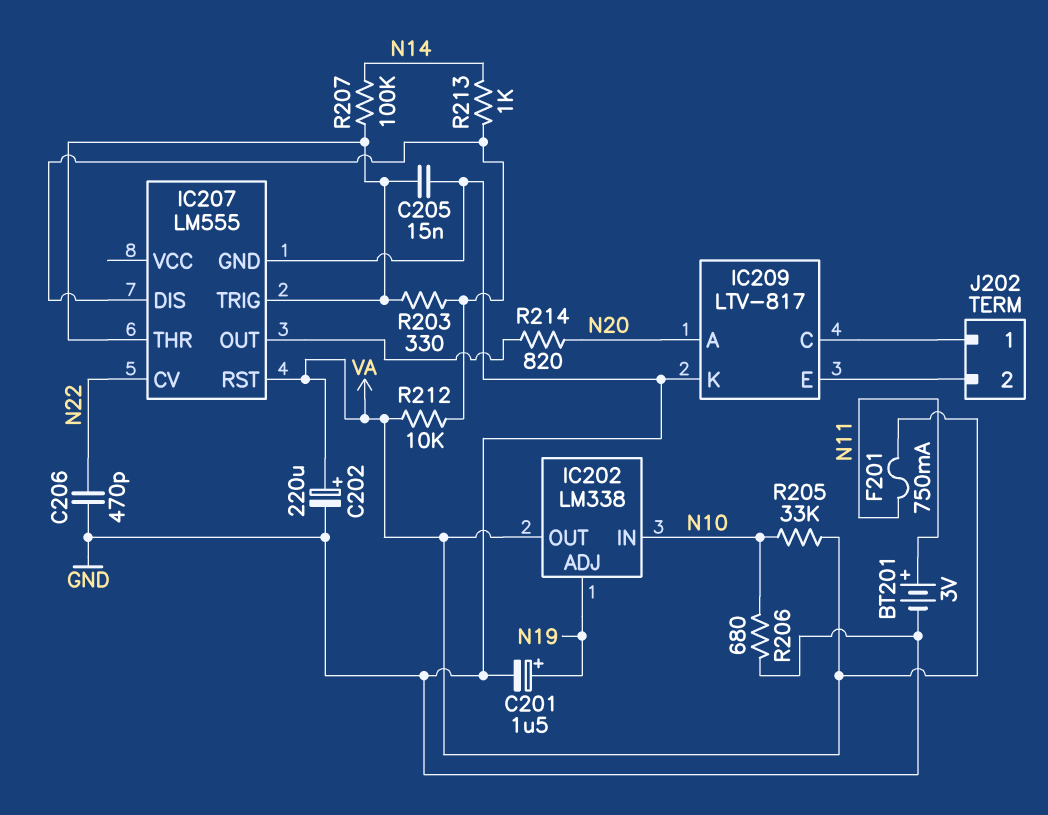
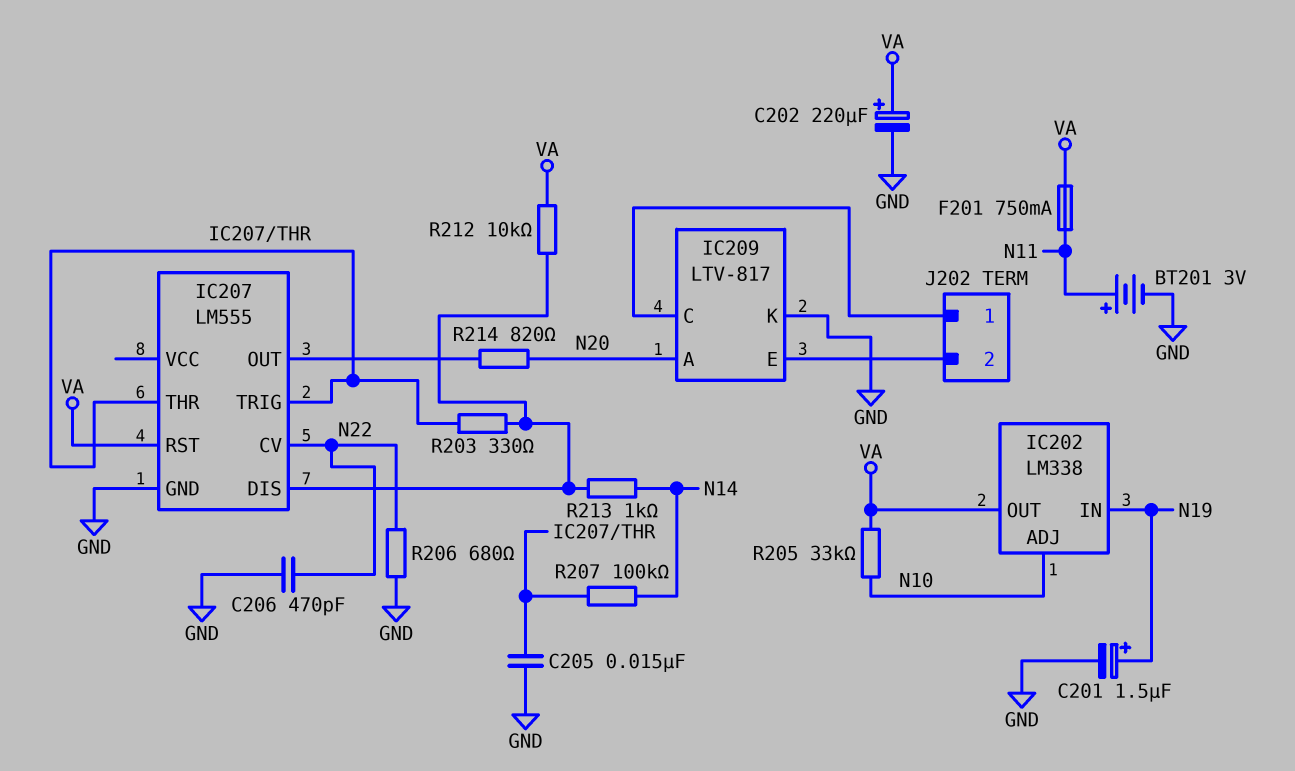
IC202 pin ADJ: N19 -> N10
IC202 pin IN: N10 -> N19
R206: 680 (GND, N10) -> 680 (GND, N22)

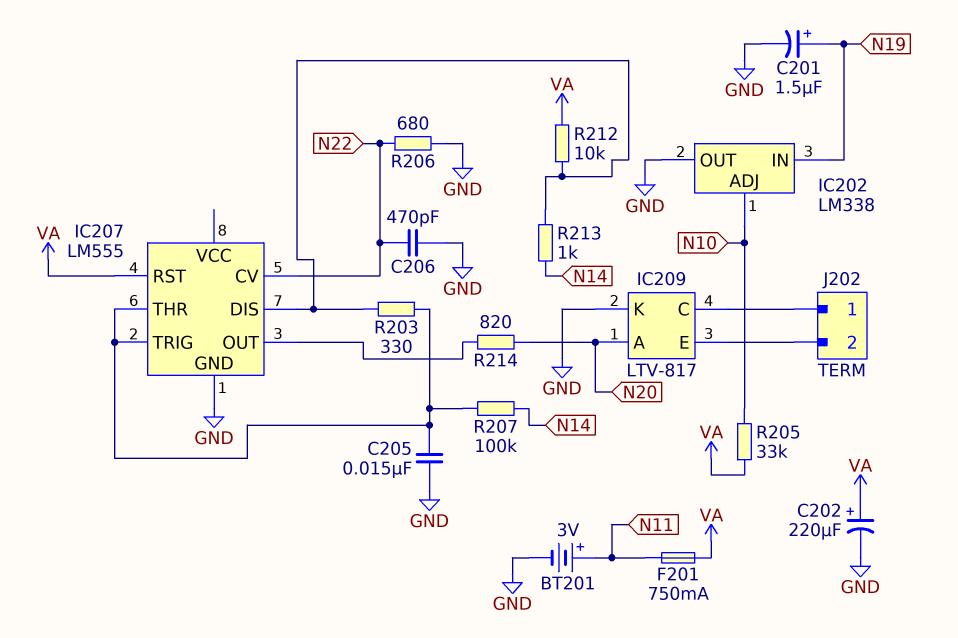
IC202 pin OUT: VA -> GND

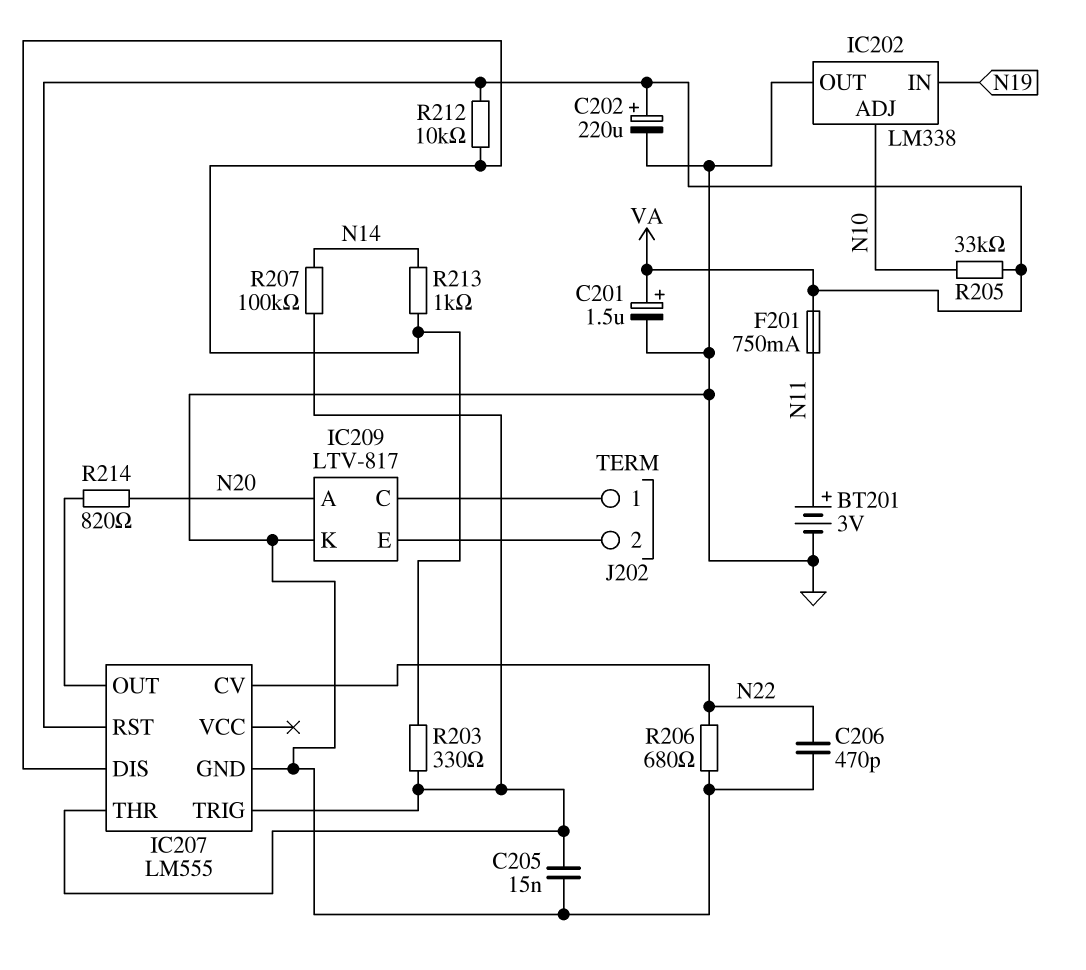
C201: 1.5uF (plus N19, minus GND) -> 1.5uF (plus VA, minus GND)

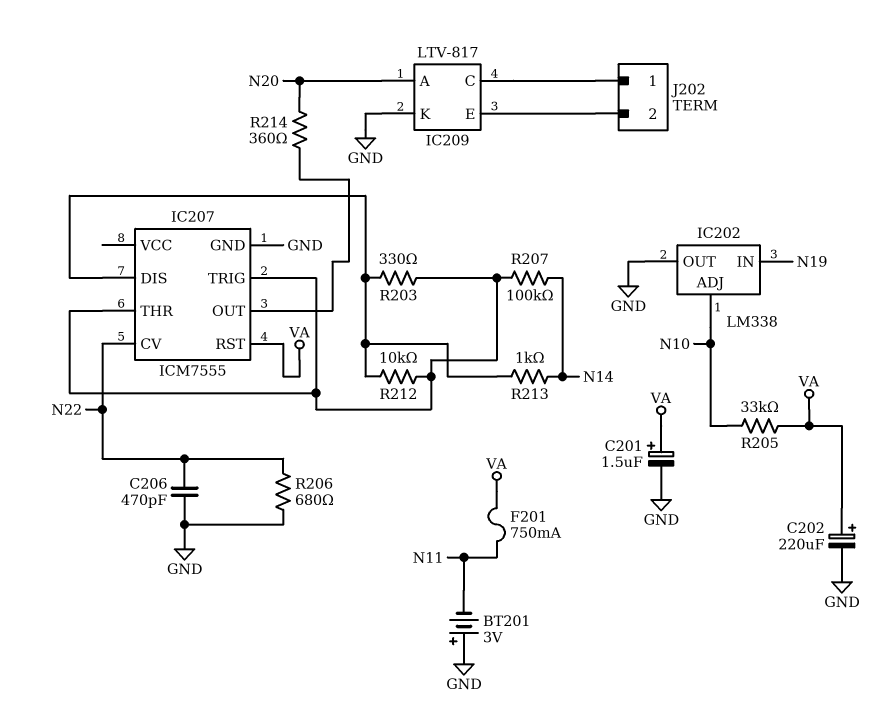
BT201: 3V (plus N11, minus GND) -> 3V (plus GND, minus N11)
C205: 15nF (GND, IC207/THR) -> none
IC207: LM555 -> ICM7555
R212: 10k (IC207/DIS, VA) -> 10k (IC207/DIS, IC207/THR)
R214: 820 (IC207/OUT, N20) -> 360 (IC207/OUT, N20)

